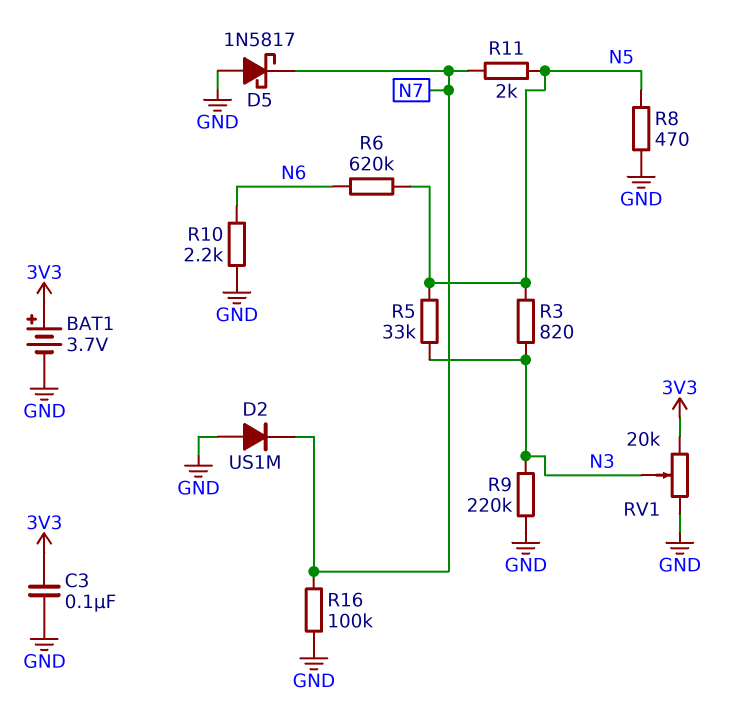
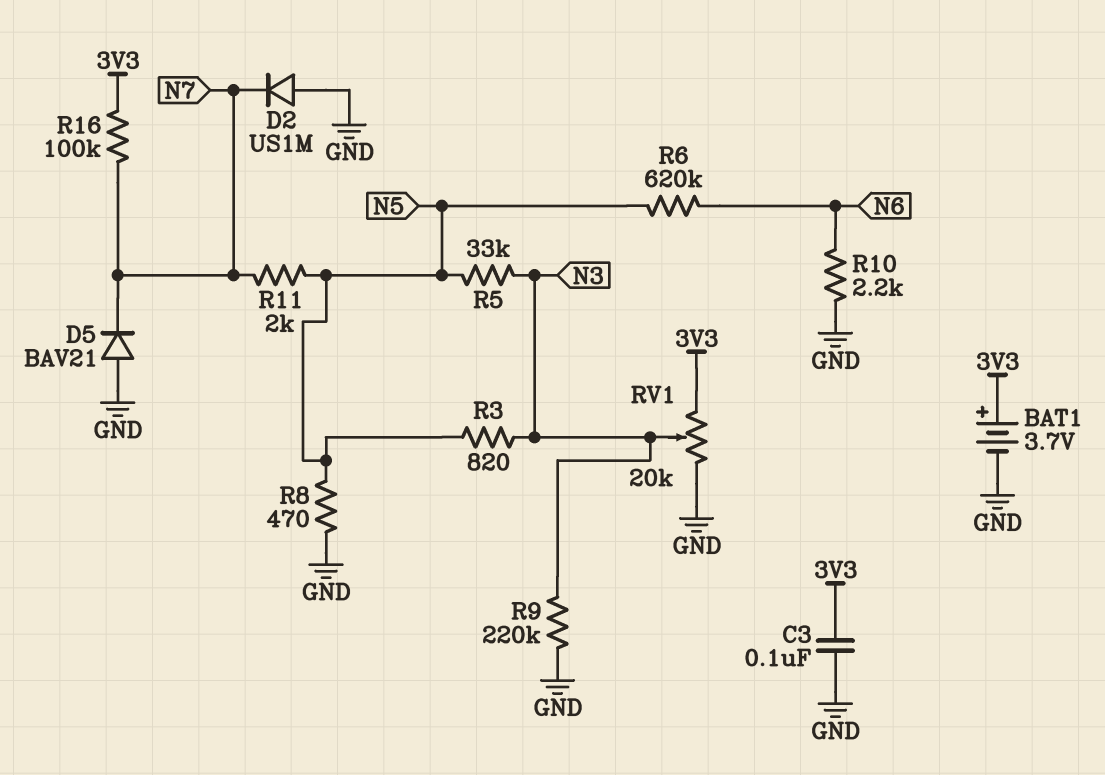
D5: schottky 1N5817 (A GND, K N7) -> diode BAV21 (A GND, K N7)
R16: 100k (GND, N7) -> 100k (3V3, N7)

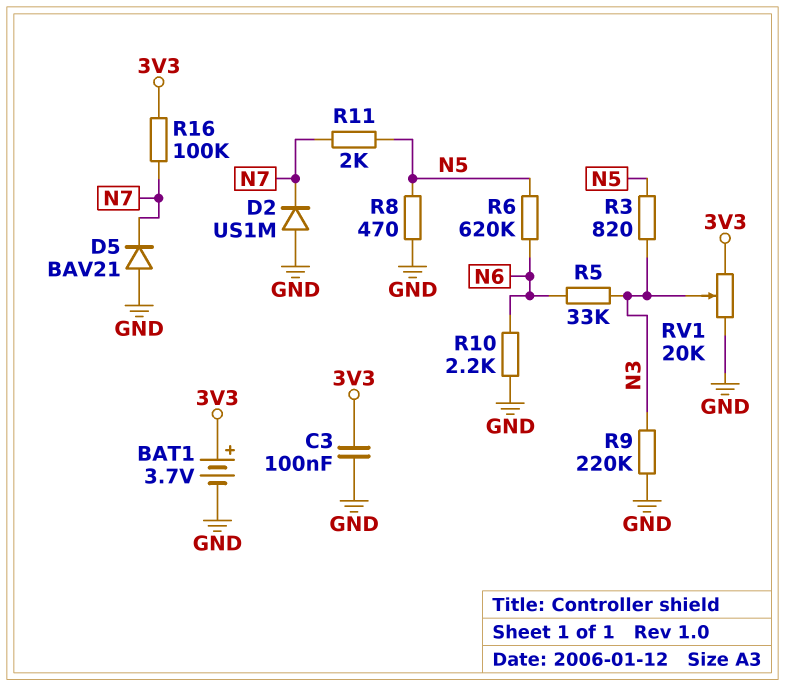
R5: 33k (N3, N5) -> 33k (N3, N6)

